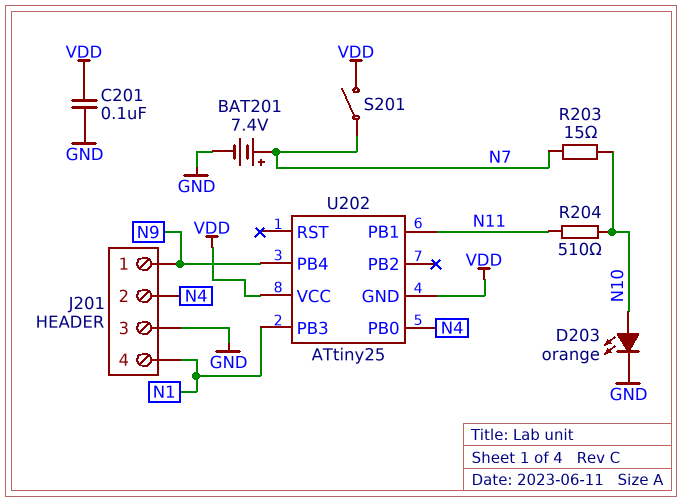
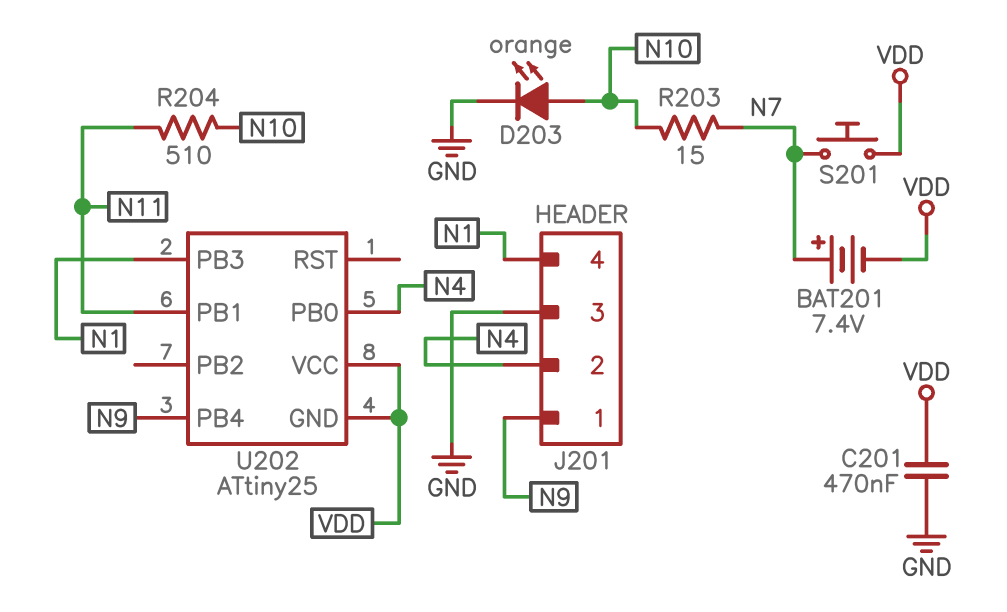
BAT201: 7.4V (plus N7, minus GND) -> 7.4V (plus N7, minus VDD)
C201: 100nF (GND, VDD) -> 470nF (GND, VDD)
S201: switch (N7, VDD) -> button (N7, VDD)

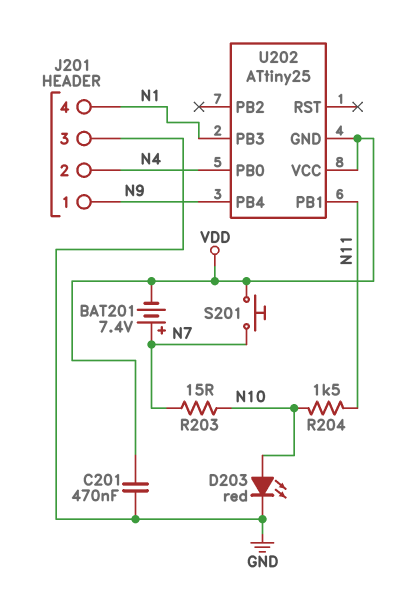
D203: LED orange (A N10, K GND) -> LED red (A N10, K GND)
R204: 510 (N10, N11) -> 1.5k (N10, N11)

